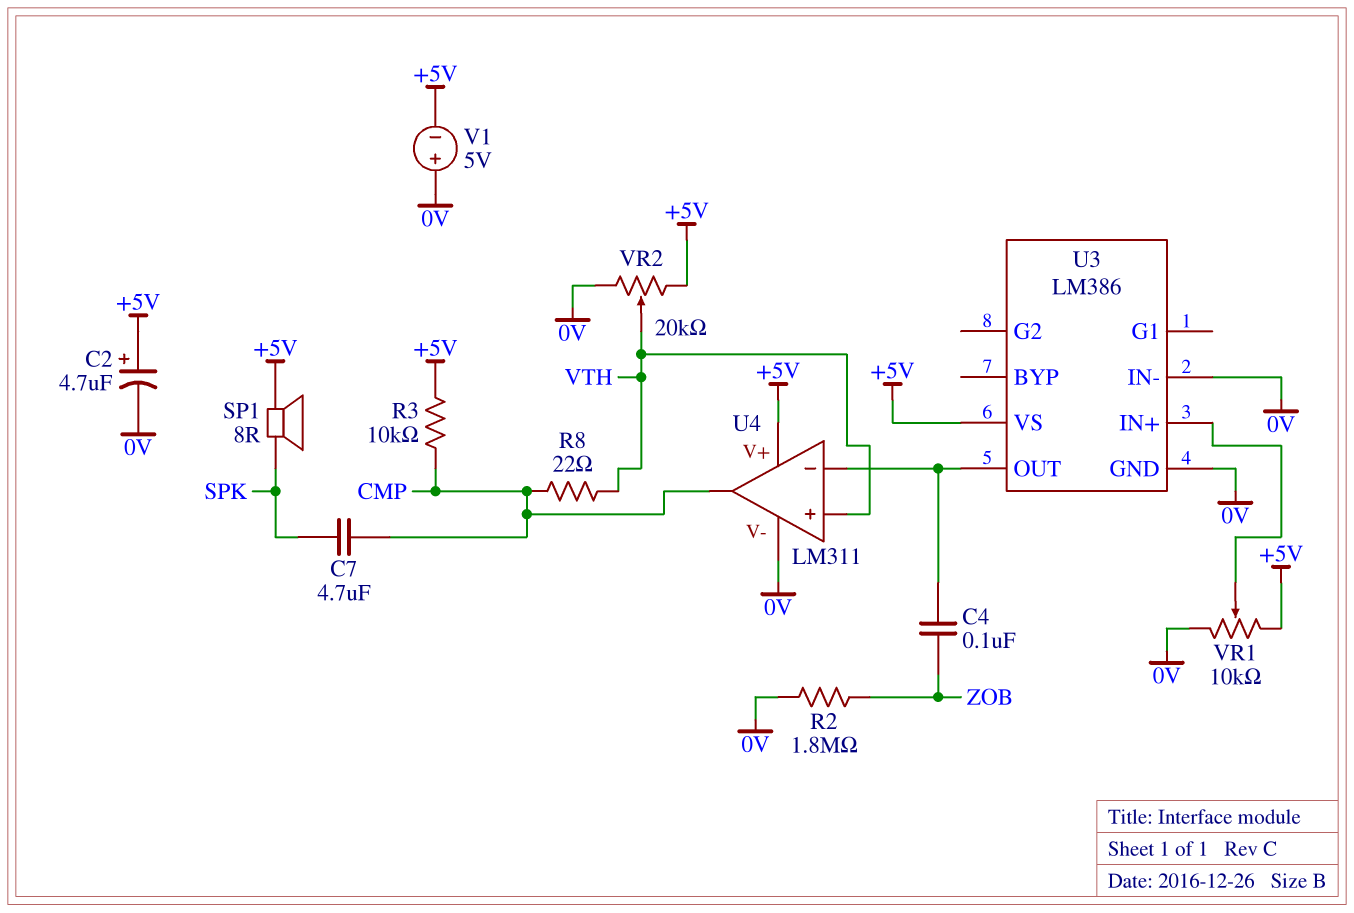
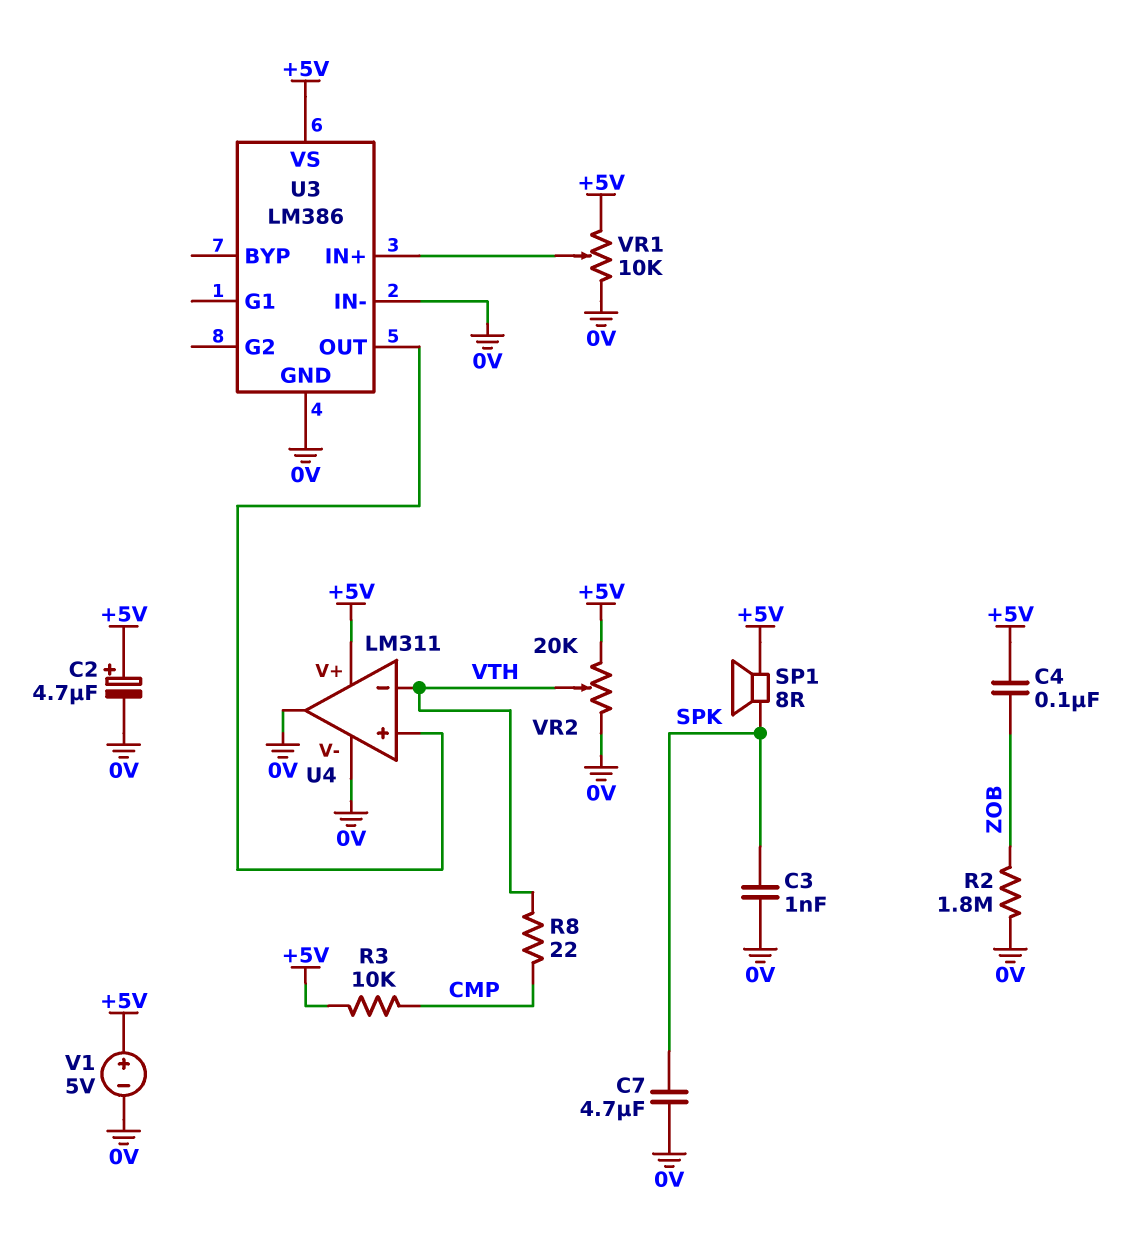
C3: none -> 1nF (0V, SPK)
C4: 100nF (U3/OUT, ZOB) -> 100nF (+5V, ZOB)
C7: 4.7uF (CMP, SPK) -> 4.7uF (0V, SPK)
U4 pin in+: VTH -> U3/OUT
U4 pin in-: U3/OUT -> VTH
U4 pin out: CMP -> 0V
V1: 5V (plus 0V, minus +5V) -> 5V (plus +5V, minus 0V)

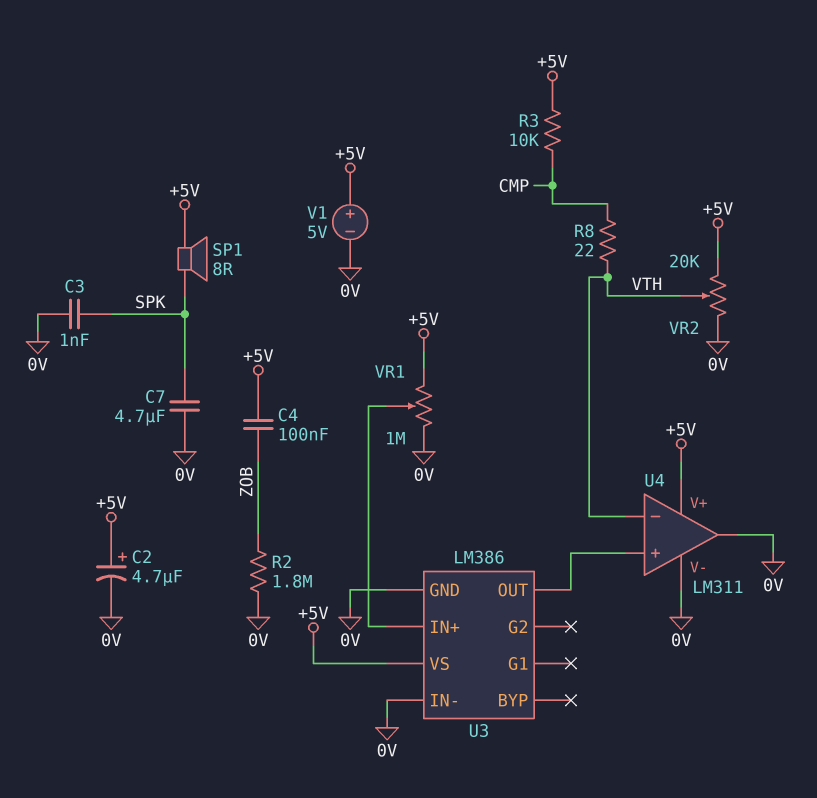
VR1: 10k (+5V, 0V, wiper U3/IN+) -> 1M (+5V, 0V, wiper U3/IN+)

